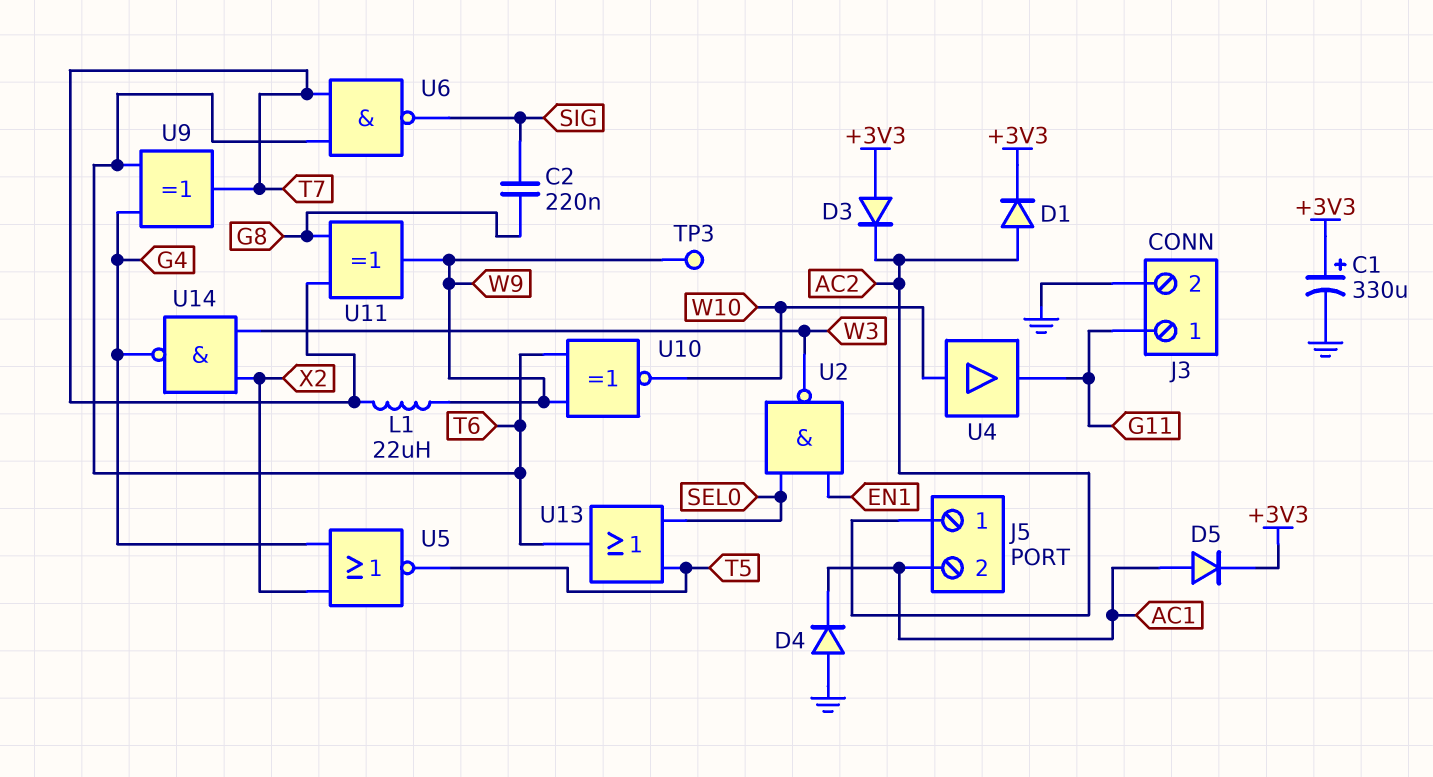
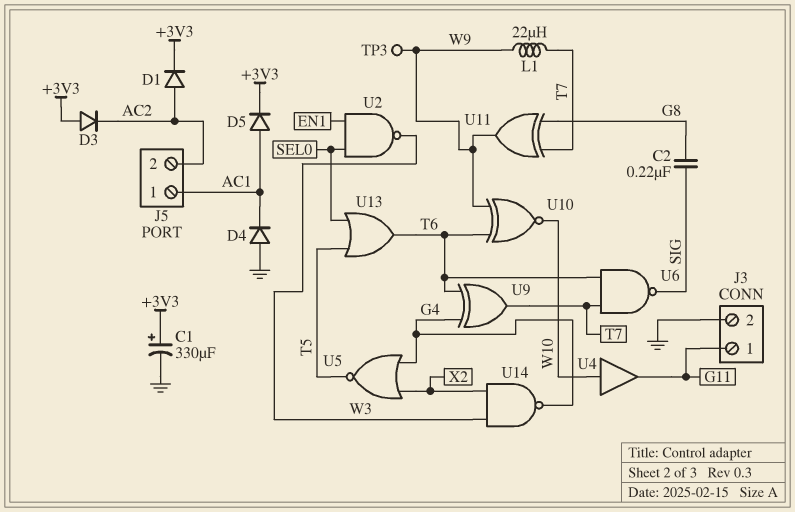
J5 pin 1: AC2 -> AC1
J5 pin 2: AC1 -> AC2

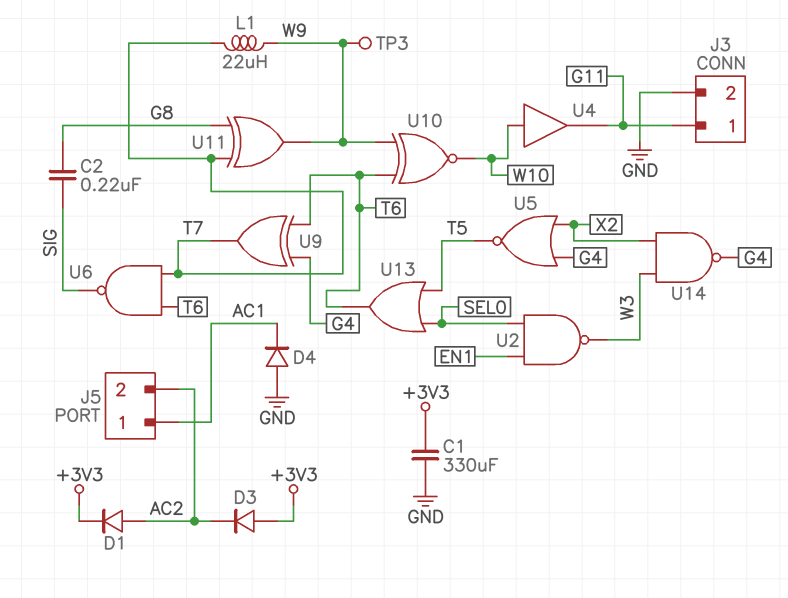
C1: 330uF (plus +3V3, minus GND) -> 330uF (+3V3, GND)
D5: diode (A AC1, K +3V3) -> none

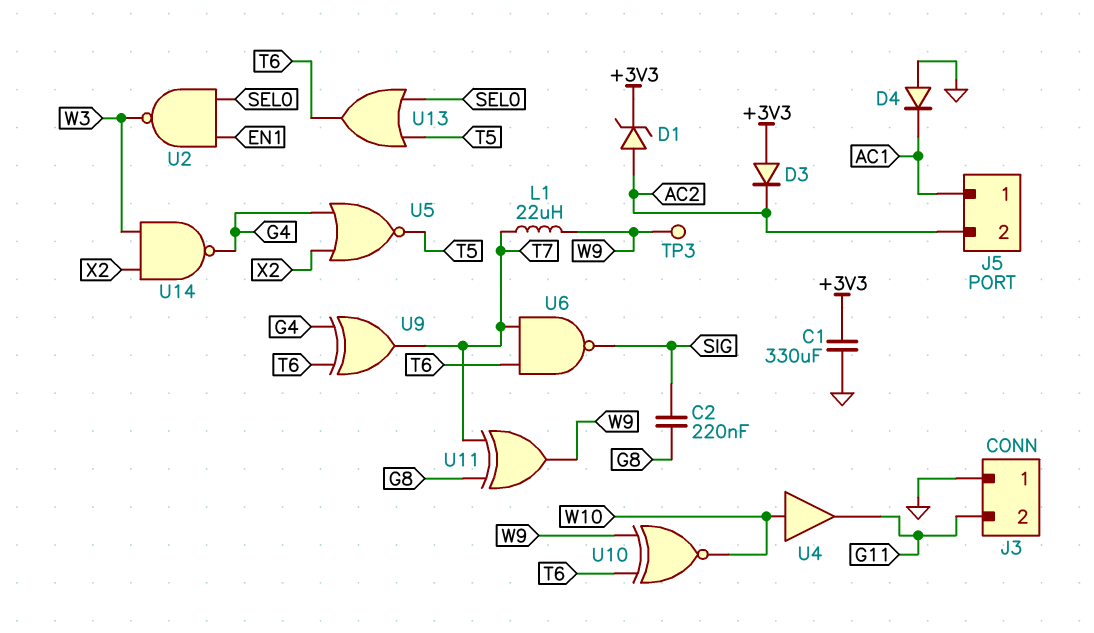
D1: diode (A AC2, K +3V3) -> zener (A AC2, K +3V3)
J3 pin 1: G11 -> GND
J3 pin 2: GND -> G11

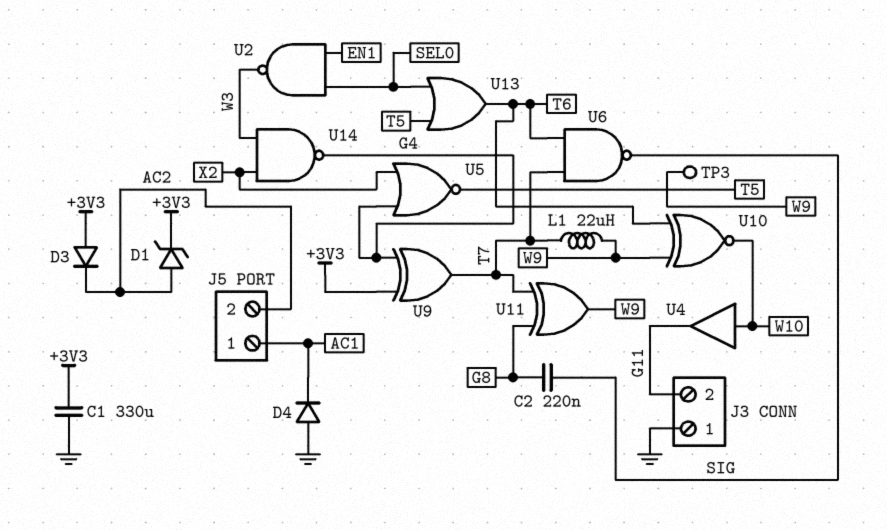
U9: XOR (in G4, in T6, out T7) -> XOR (in +3V3, in G4, out T7)

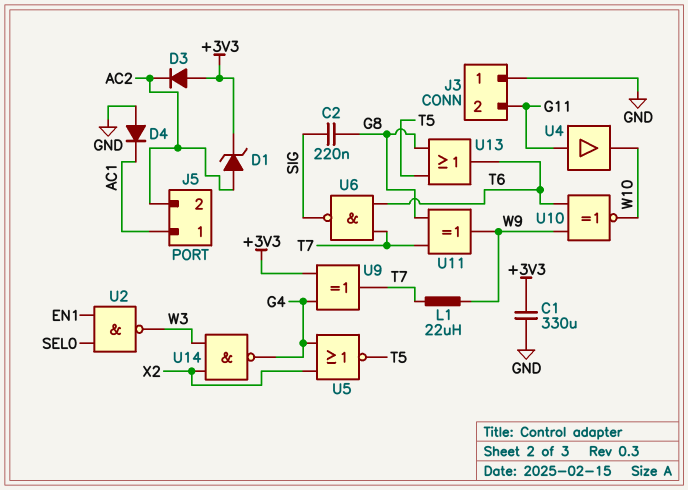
TP3: test point (W9) -> none
U4: buffer (in W10, out G11) -> buffer (in G11, out W10)
U13: OR (in SEL0, in T5, out T6) -> OR (in G8, in T5, out T6)

